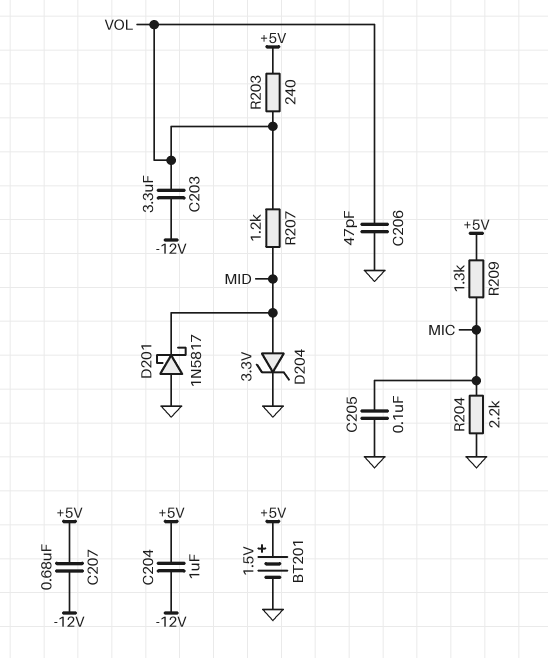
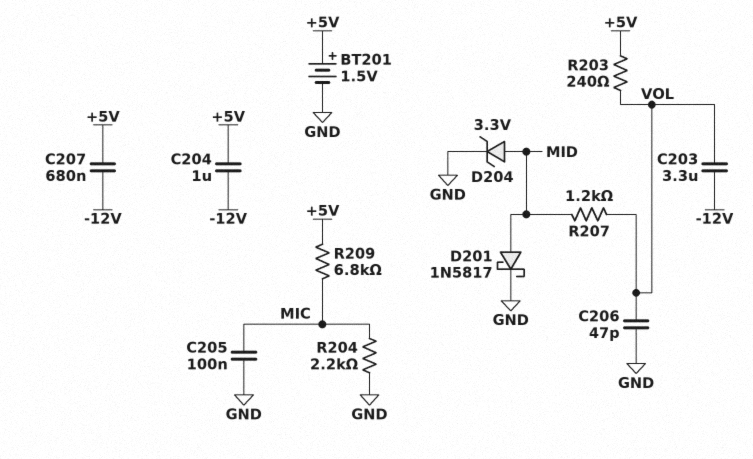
D201: schottky 1N5817 (A GND, K MID) -> schottky 1N5817 (A MID, K GND)
R209: 1.3k (+5V, MIC) -> 6.8k (+5V, MIC)

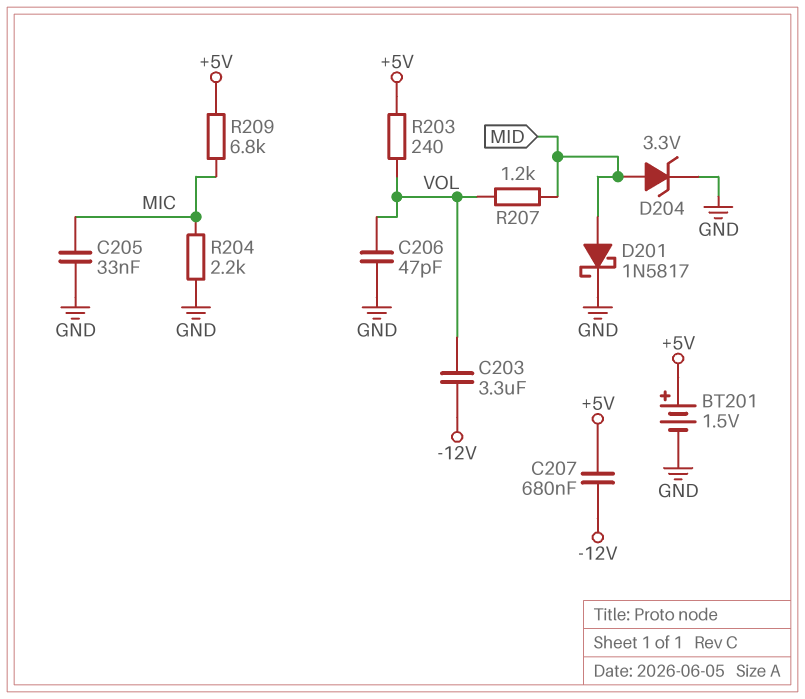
C204: 1uF (+5V, -12V) -> none
C205: 100nF (GND, MIC) -> 33nF (GND, MIC)

